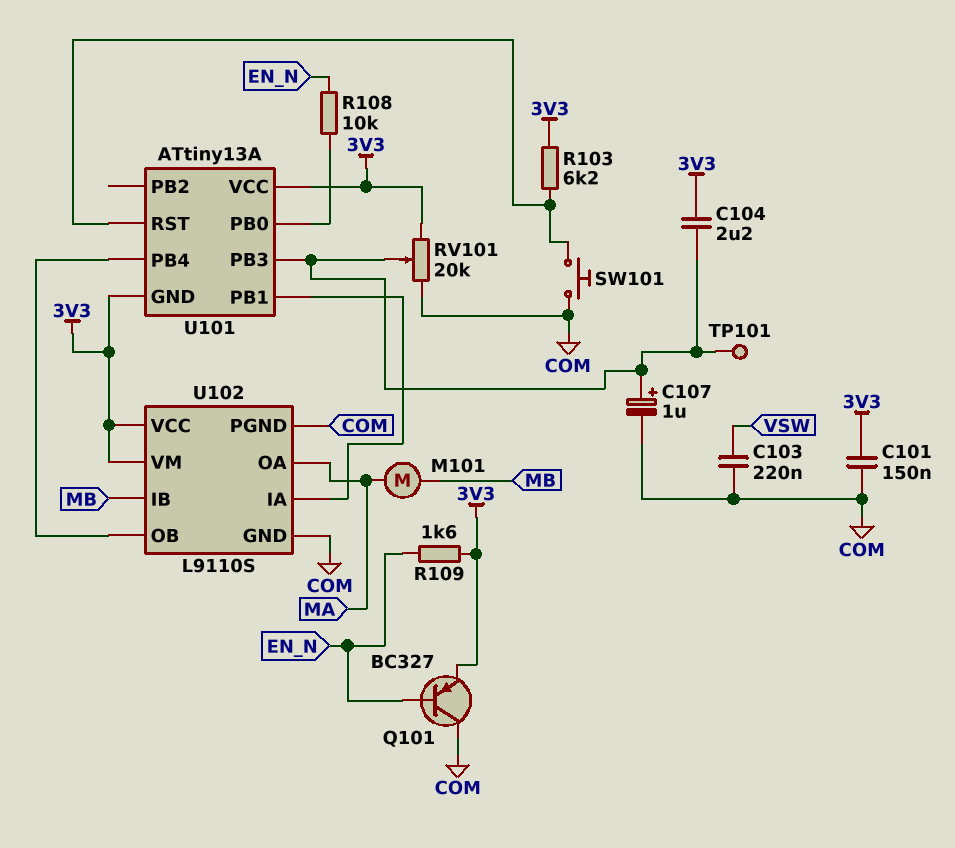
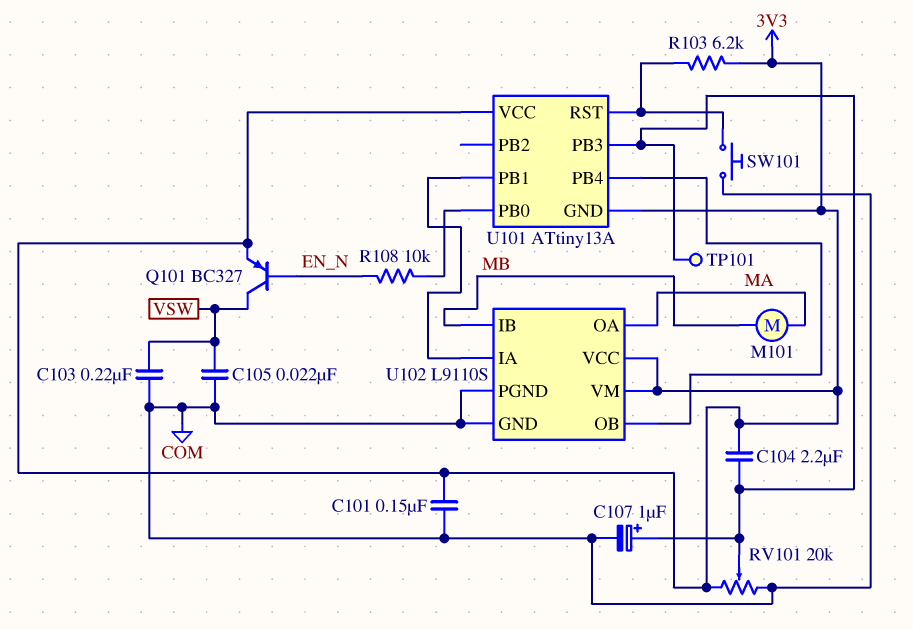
C105: none -> 22nF (COM, VSW)
Q101: PNP BC327 (B EN_N, C COM, E 3V3) -> PNP BC327 (B EN_N, C VSW, E 3V3)
R109: 1.6k (3V3, EN_N) -> none

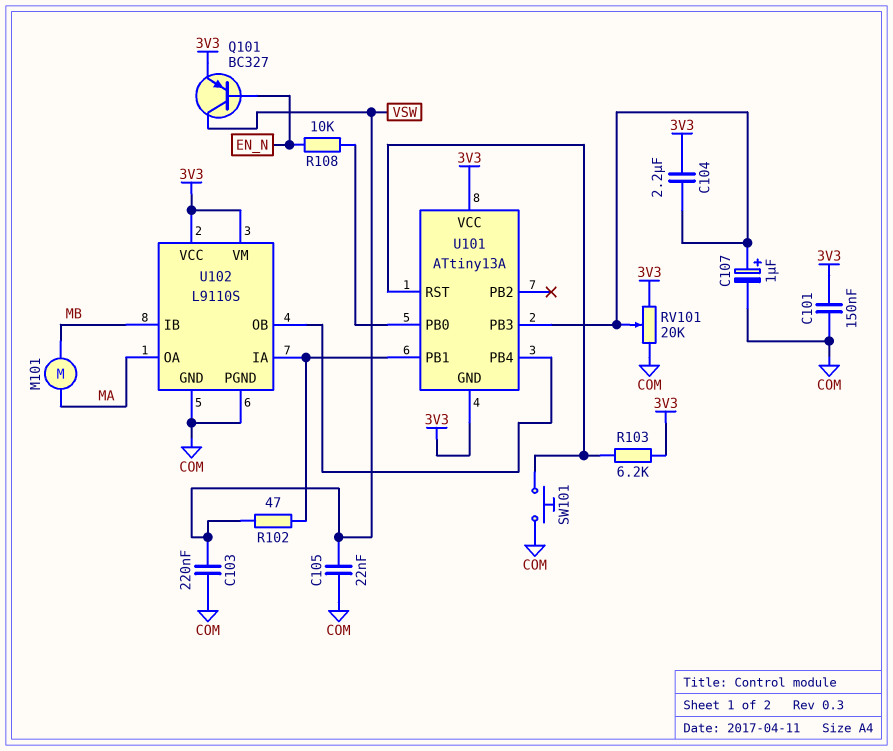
R102: none -> 47 (U101/PB1, VSW)
TP101: test point (U101/PB3) -> none

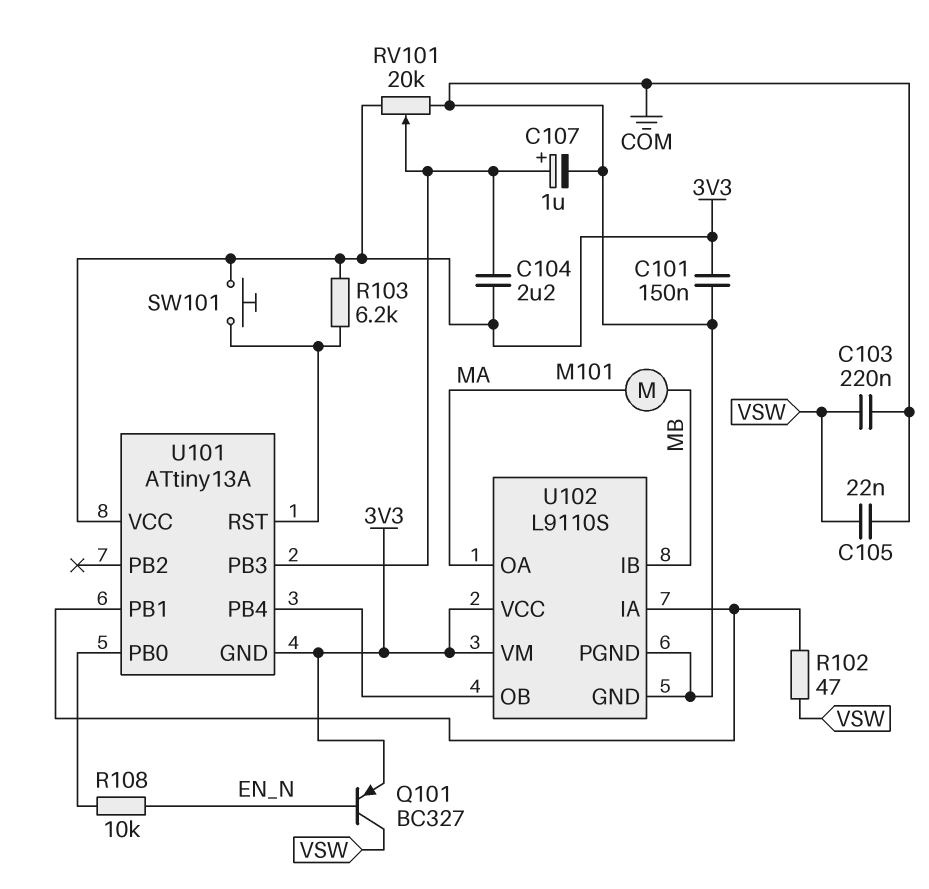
SW101: button (COM, U101/RST) -> button (3V3, U101/RST)

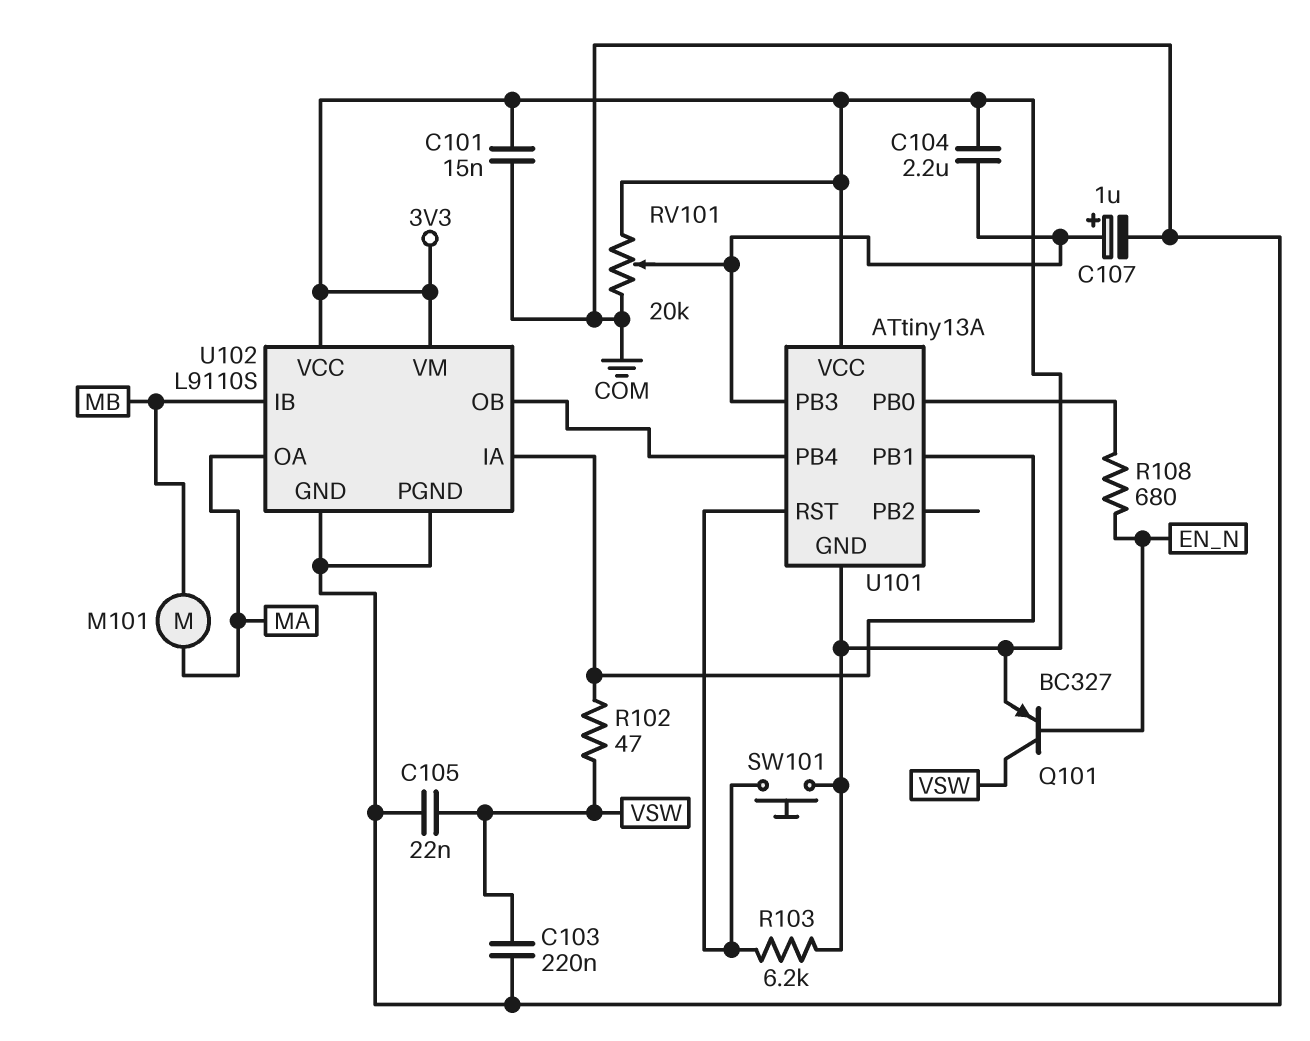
C101: 150nF (3V3, COM) -> 15nF (3V3, COM)
R108: 10k (EN_N, U101/PB0) -> 680 (EN_N, U101/PB0)

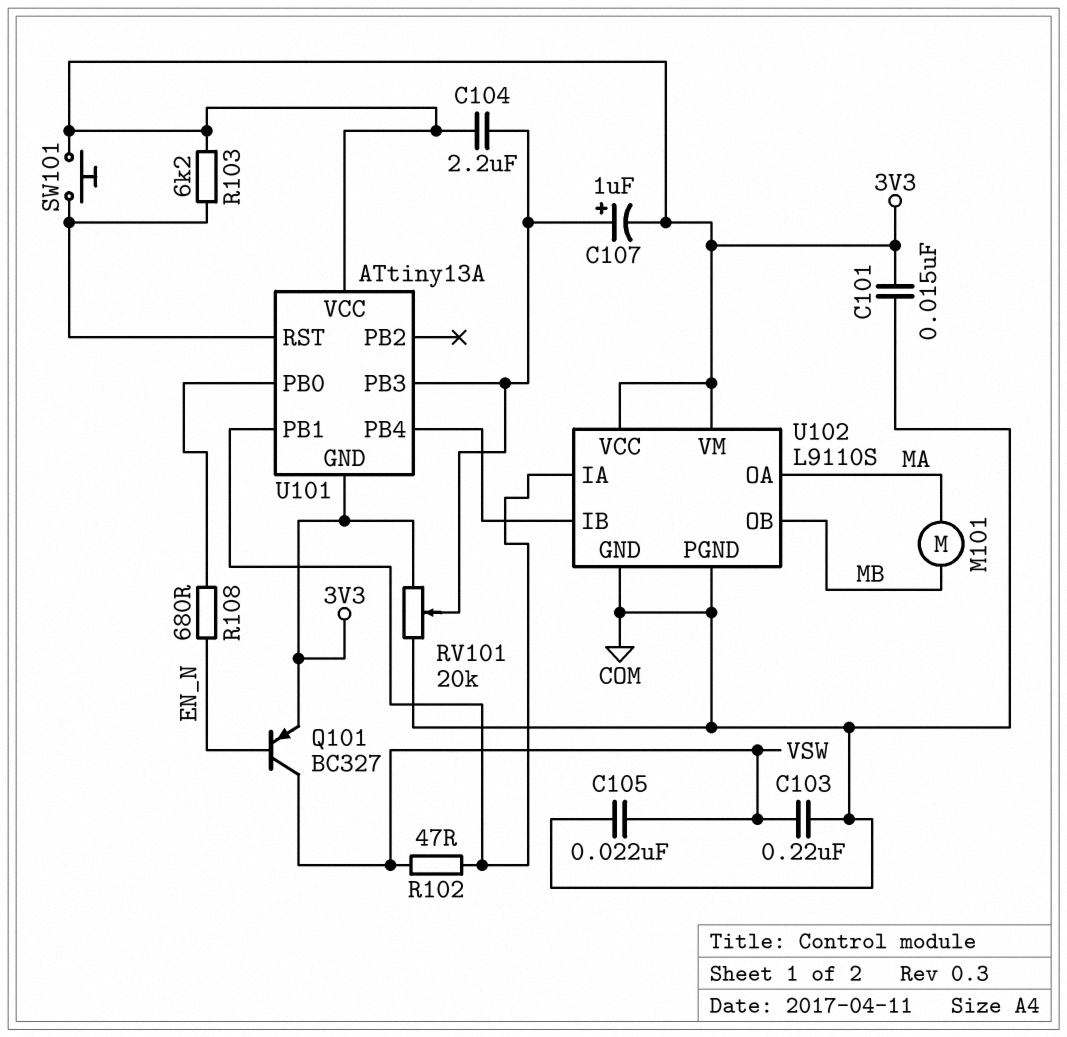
C107: 1uF (plus U101/PB3, minus COM) -> 1uF (plus U101/PB3, minus 3V3)
U102 pin IB: MB -> U101/PB4
U102 pin OB: U101/PB4 -> MB

